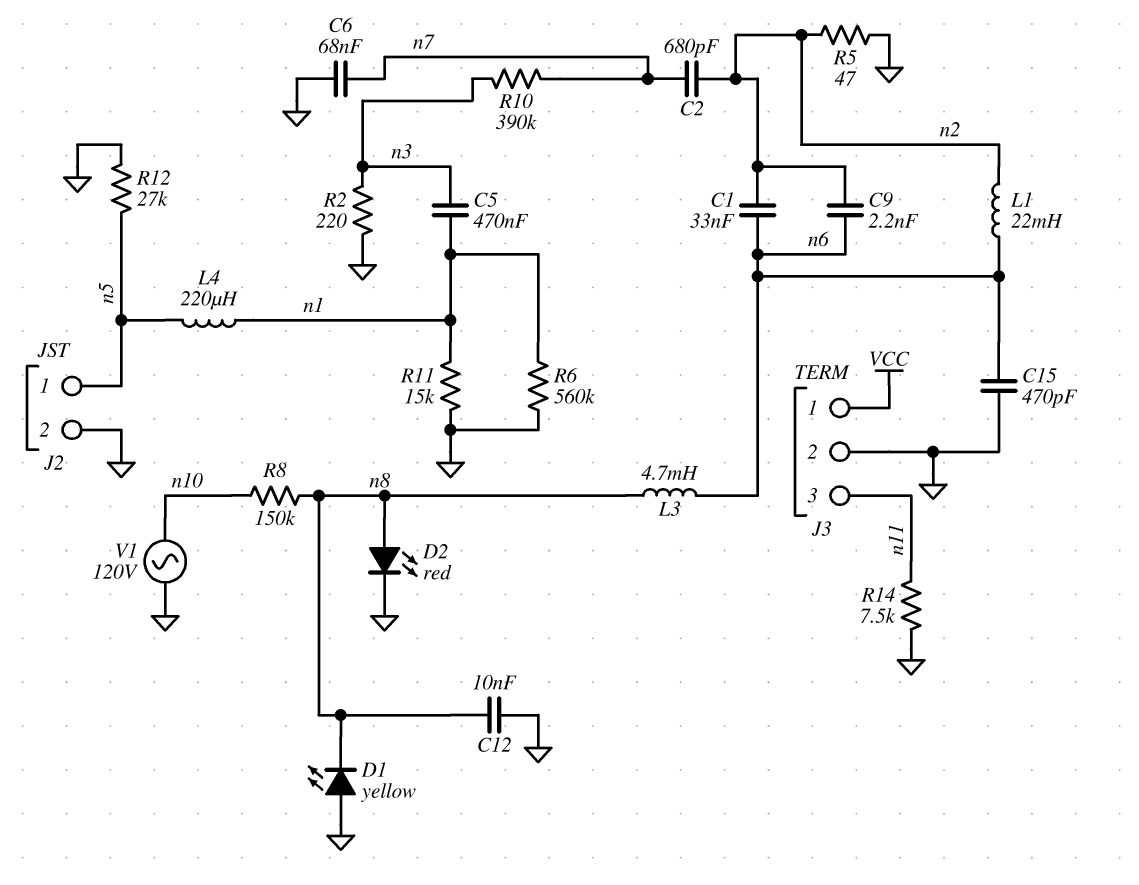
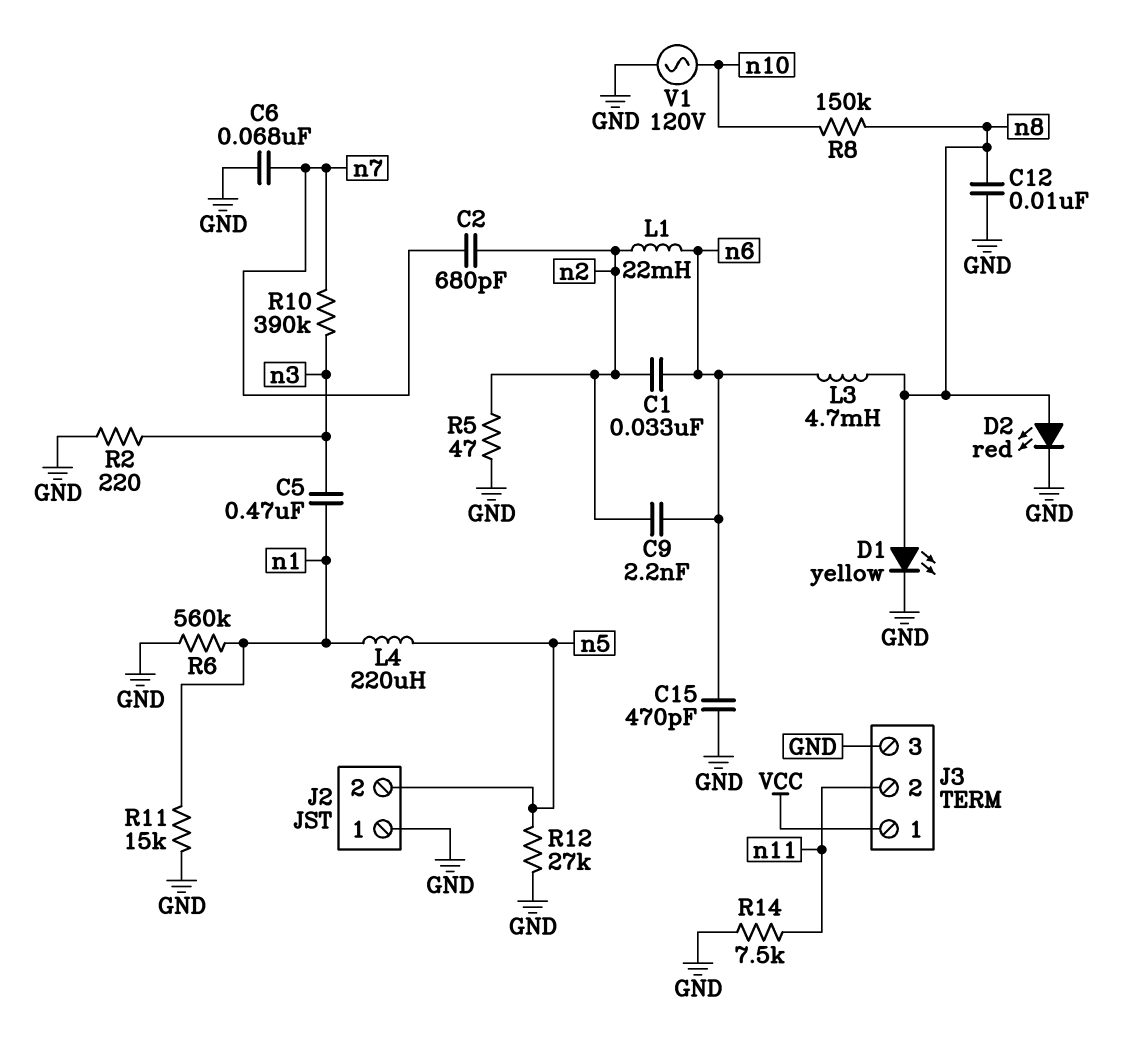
D1: LED yellow (A GND, K n8) -> LED yellow (A n8, K GND)
J2 pin 1: n5 -> GND
J2 pin 2: GND -> n5
J3 pin 2: GND -> n11
J3 pin 3: n11 -> GND

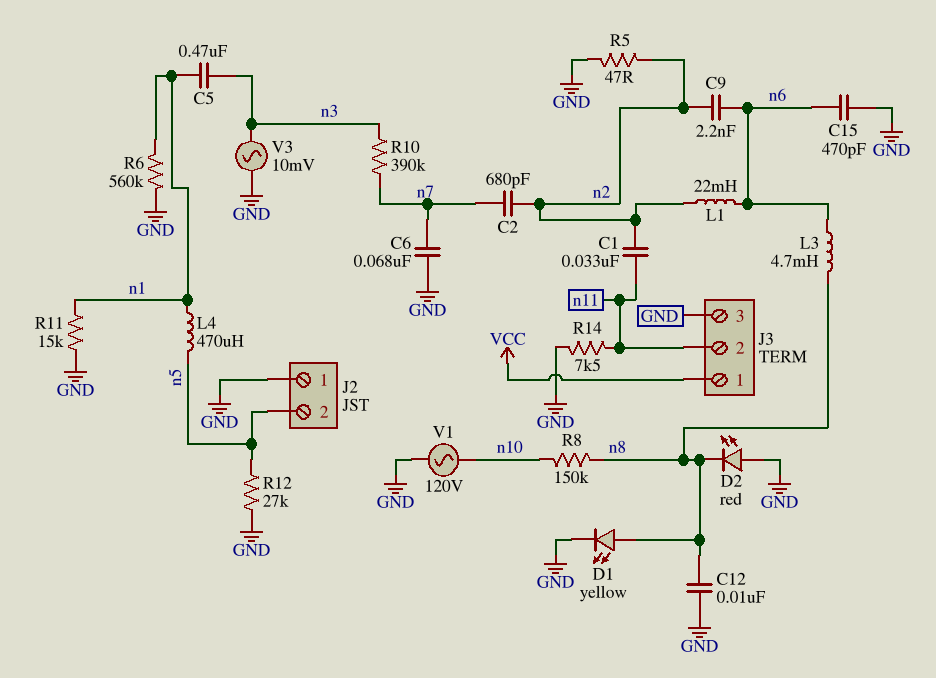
C1: 33nF (n2, n6) -> 33nF (n2, n11)
D2: LED red (A n8, K GND) -> LED red (A GND, K n8)
L4: 220uH (n1, n5) -> 470uH (n1, n5)
R2: 220 (GND, n3) -> none
V3: none -> AC 10mV (GND, n3)

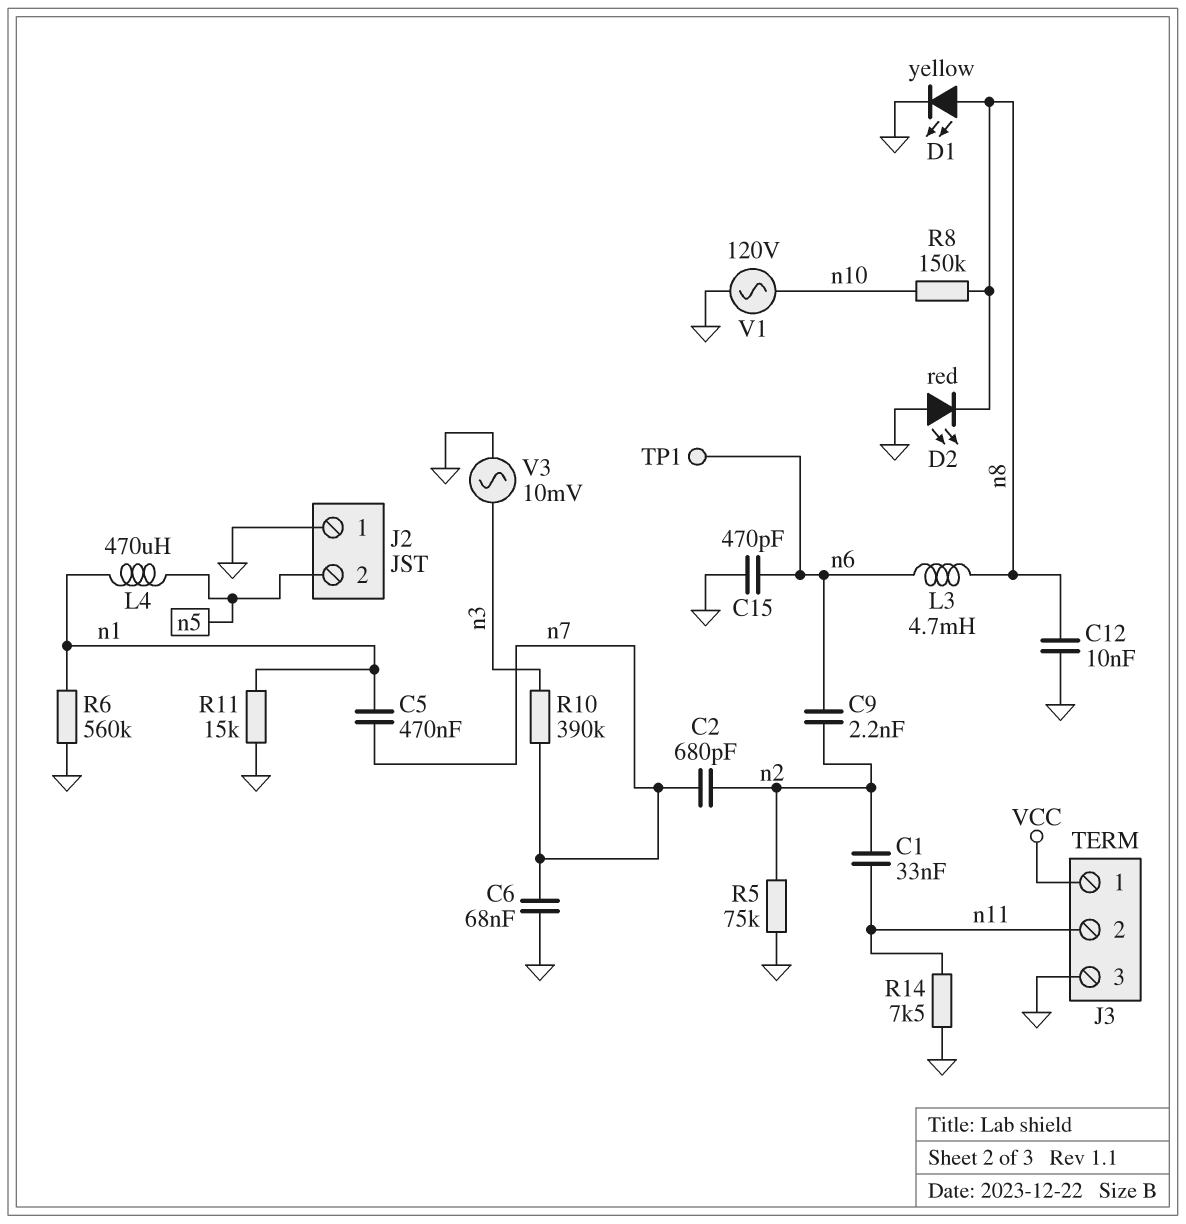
C5: 470nF (n1, n3) -> 470nF (n1, n7)
L1: 22mH (n2, n6) -> none
R5: 47 (GND, n2) -> 75k (GND, n2)
R12: 27k (GND, n5) -> none
TP1: none -> test point (n6)

